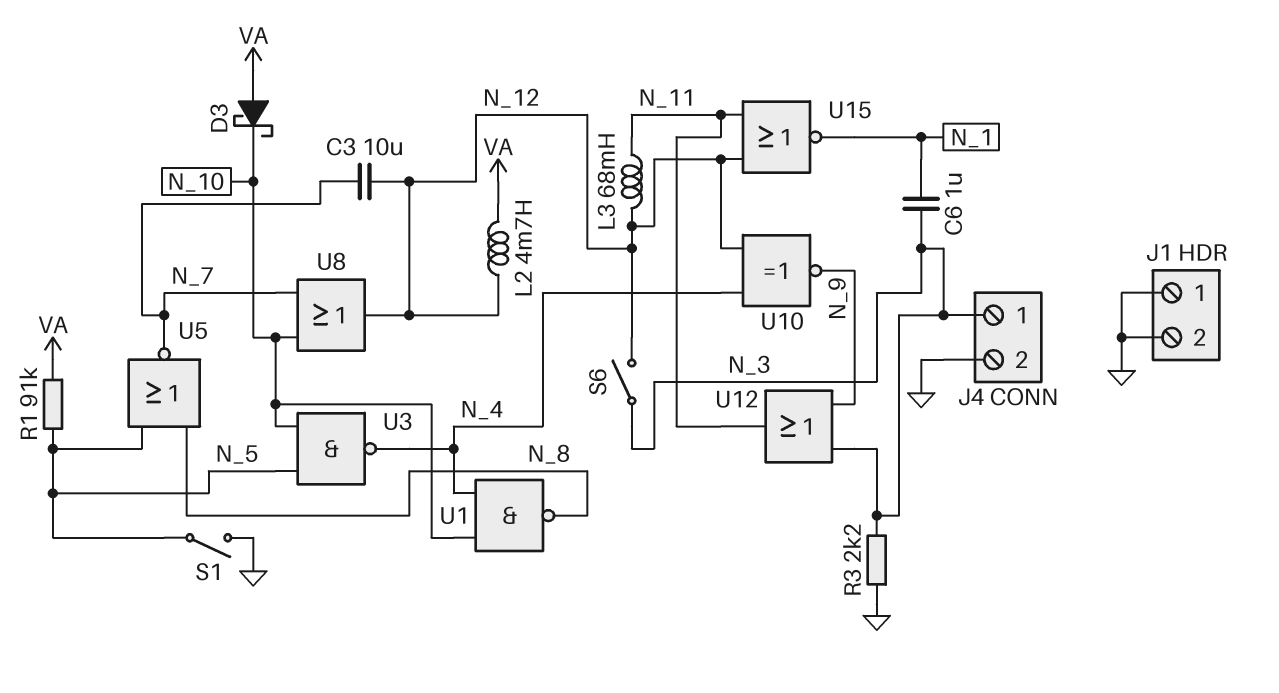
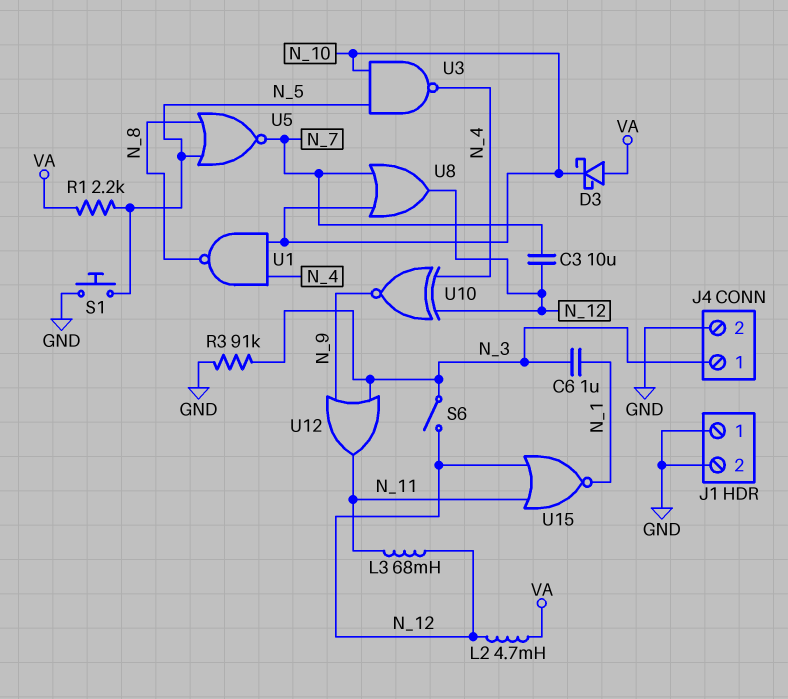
R1: 91k (N_5, VA) -> 2.2k (N_5, VA)
R3: 2.2k (GND, N_3) -> 91k (GND, N_3)
S1: switch (GND, N_5) -> button (GND, N_5)

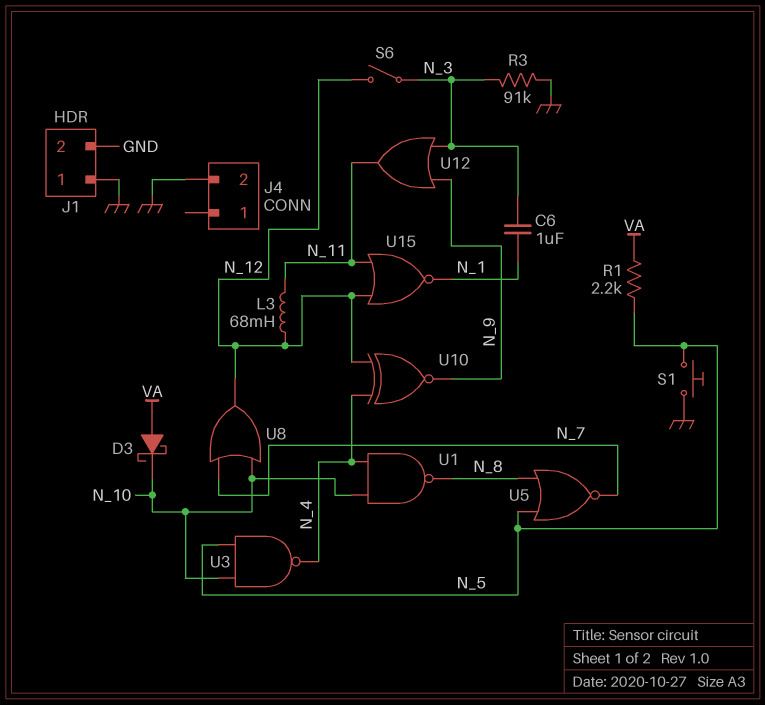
C3: 10uF (N_7, N_12) -> none
J4 pin 1: N_3 -> none
L2: 4.7mH (N_12, VA) -> none

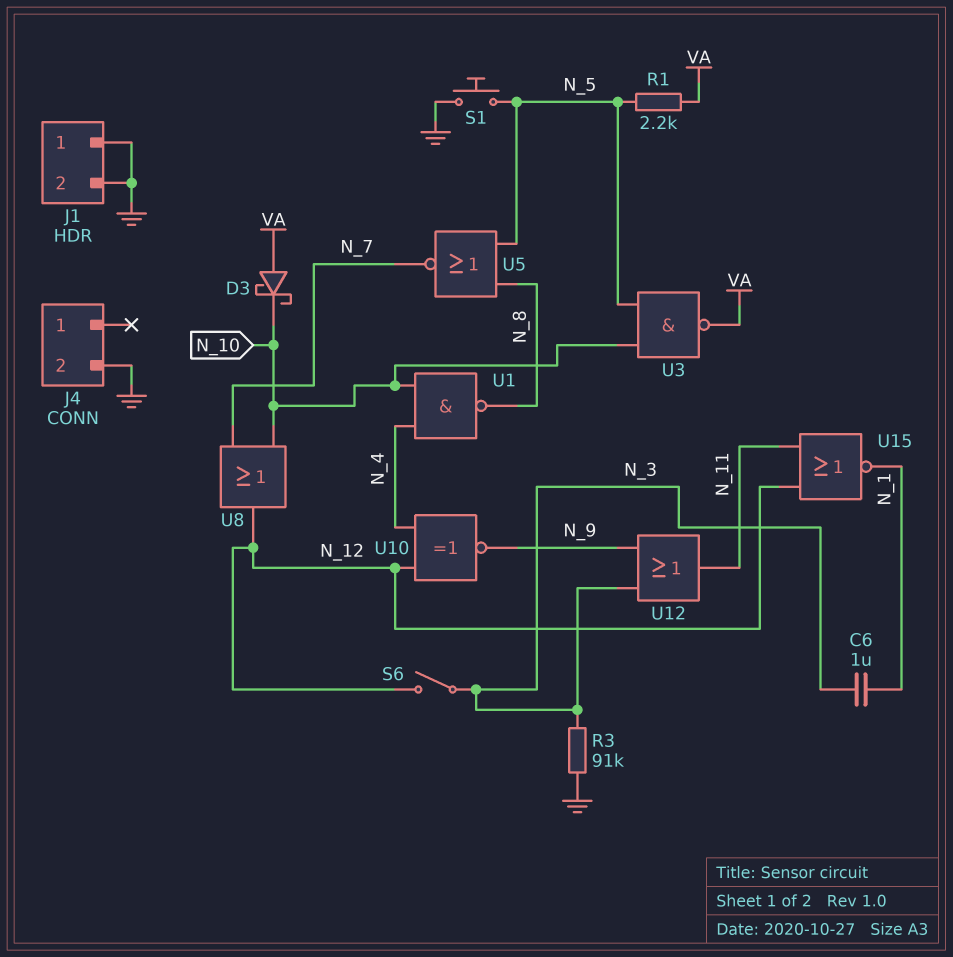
L3: 68mH (N_11, N_12) -> none
U3: NAND (in N_5, in N_10, out N_4) -> NAND (in N_5, in N_10, out VA)

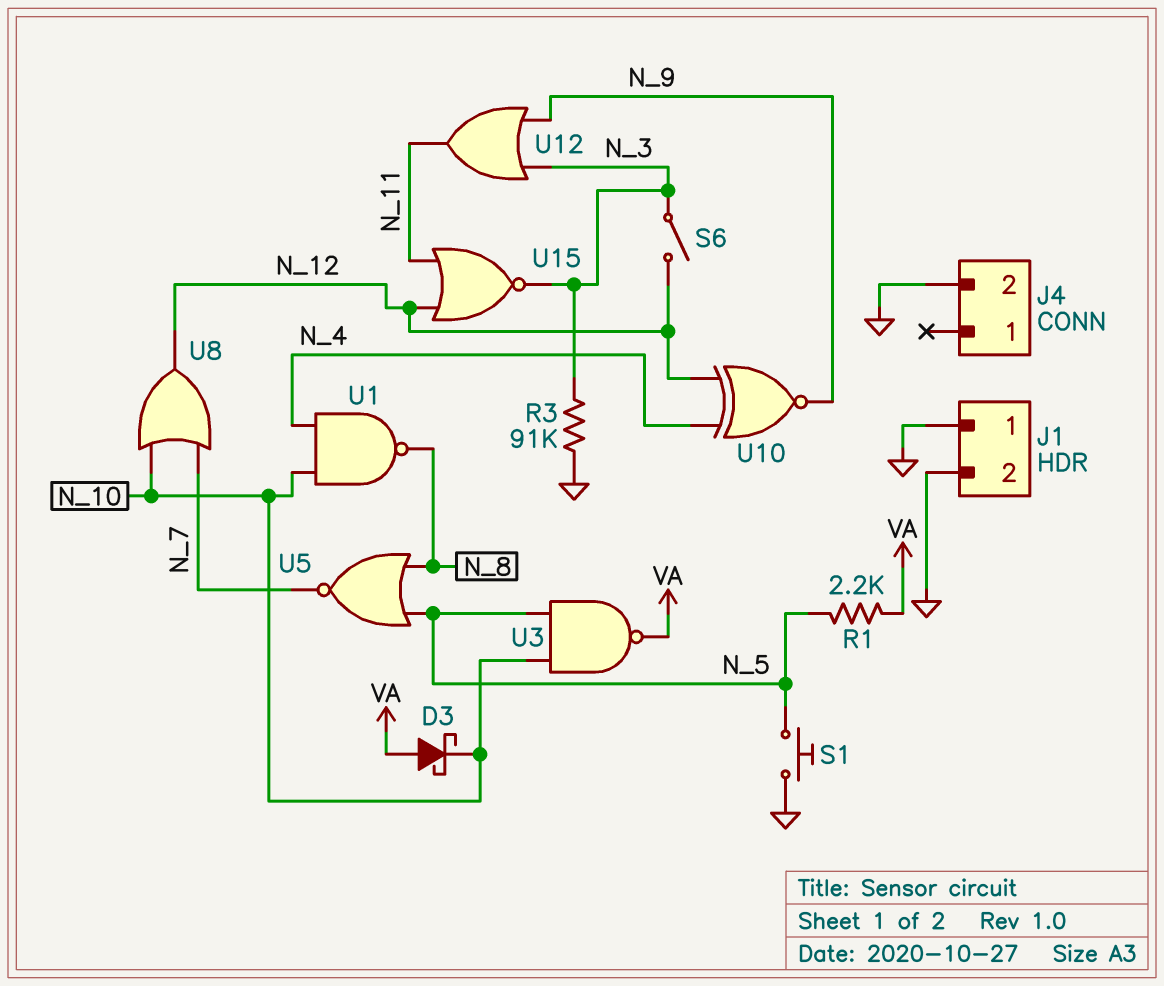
C6: 1uF (N_1, N_3) -> none
U15: NOR (in N_11, in N_12, out N_1) -> NOR (in N_11, in N_12, out N_3)

